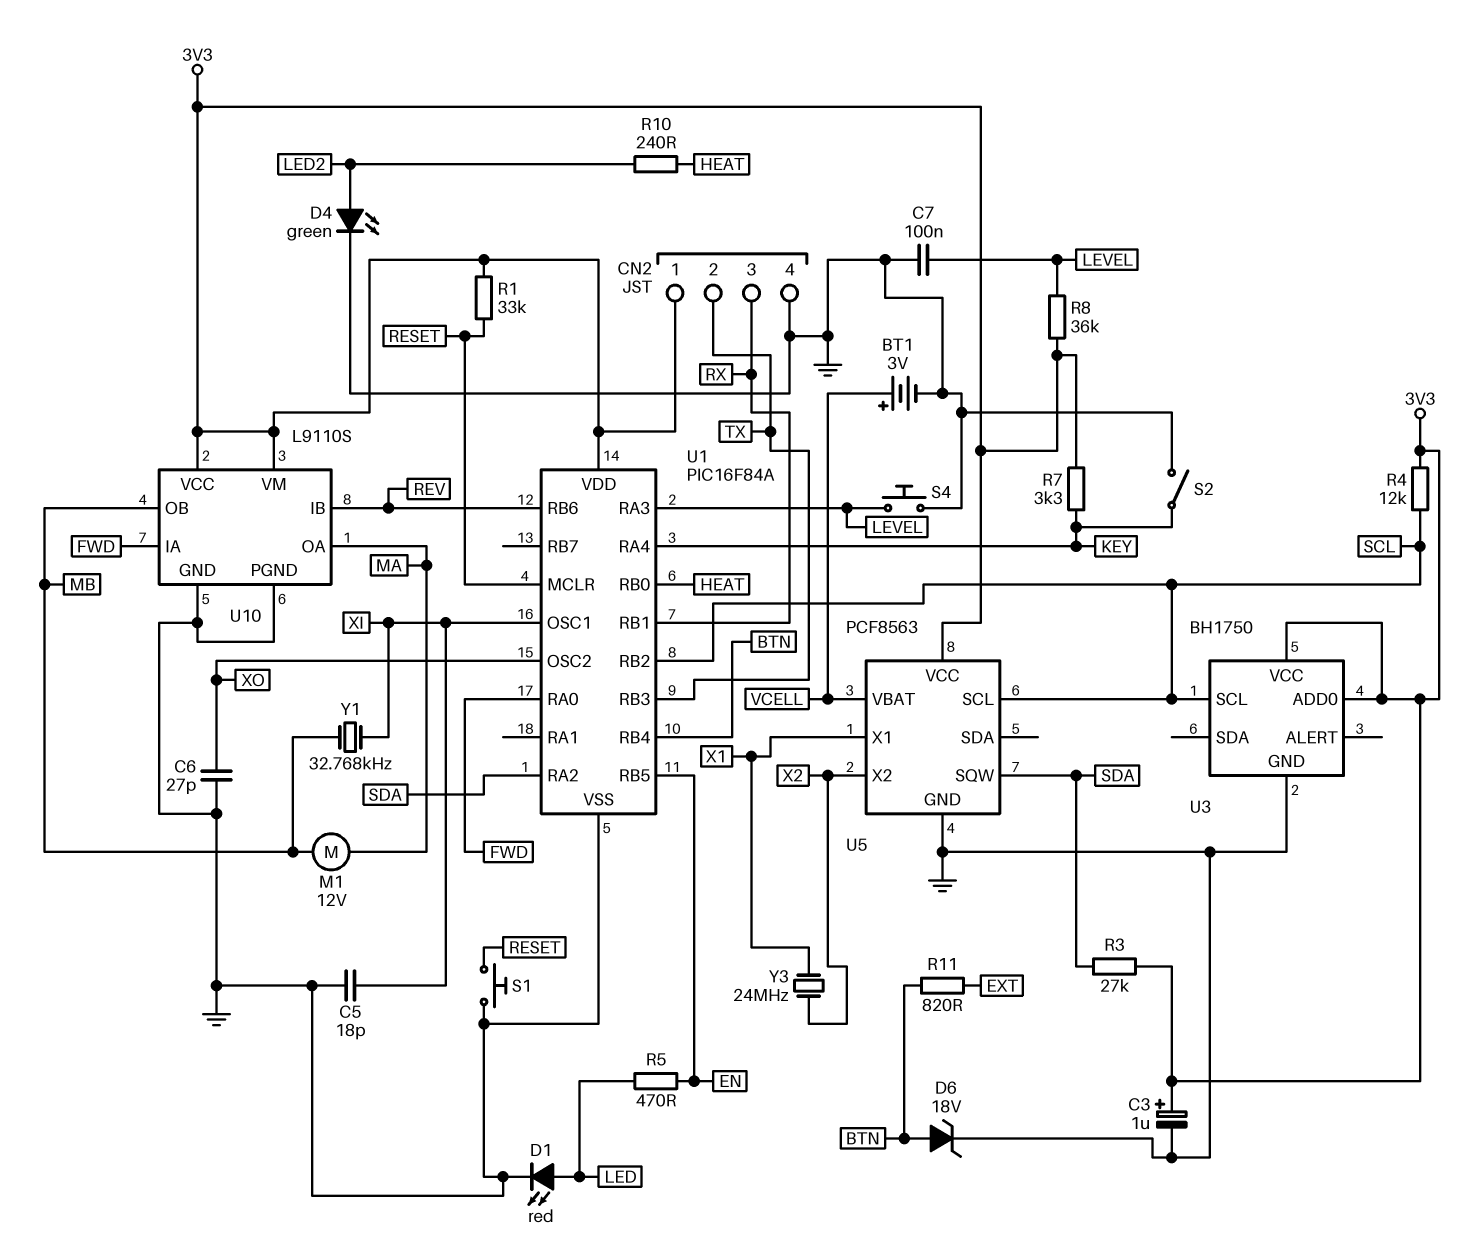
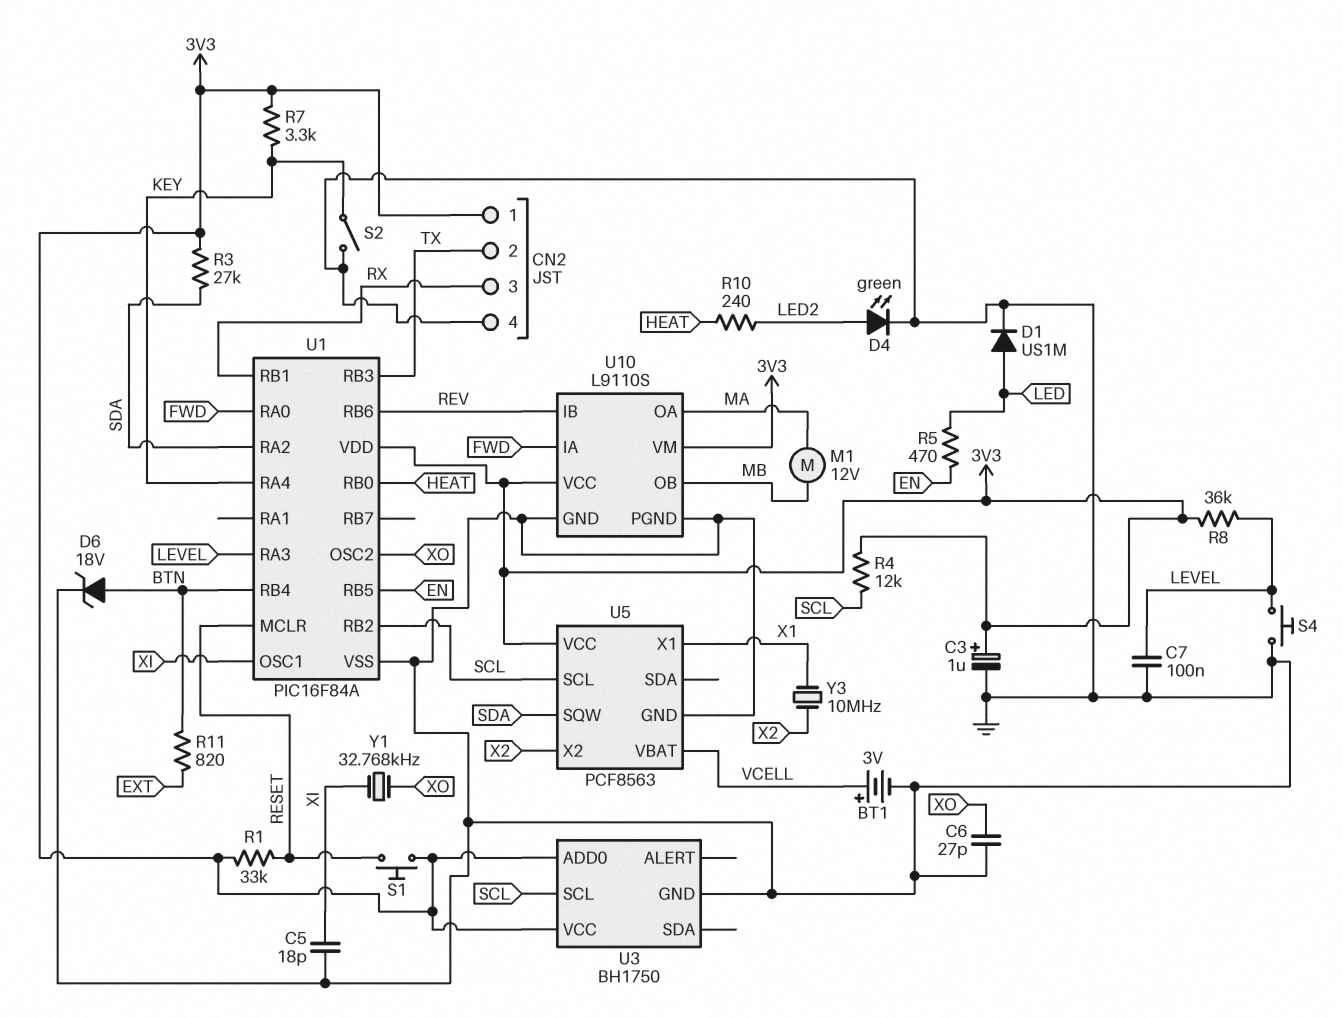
D1: LED red (A LED, K GND) -> diode US1M (A LED, K GND)
S1: button (GND, RESET) -> button (3V3, RESET)
Y1: 32.768kHz (MB, XI) -> 32.768kHz (XI, XO)
Y3: 24MHz (X1, X2) -> 10MHz (X1, X2)

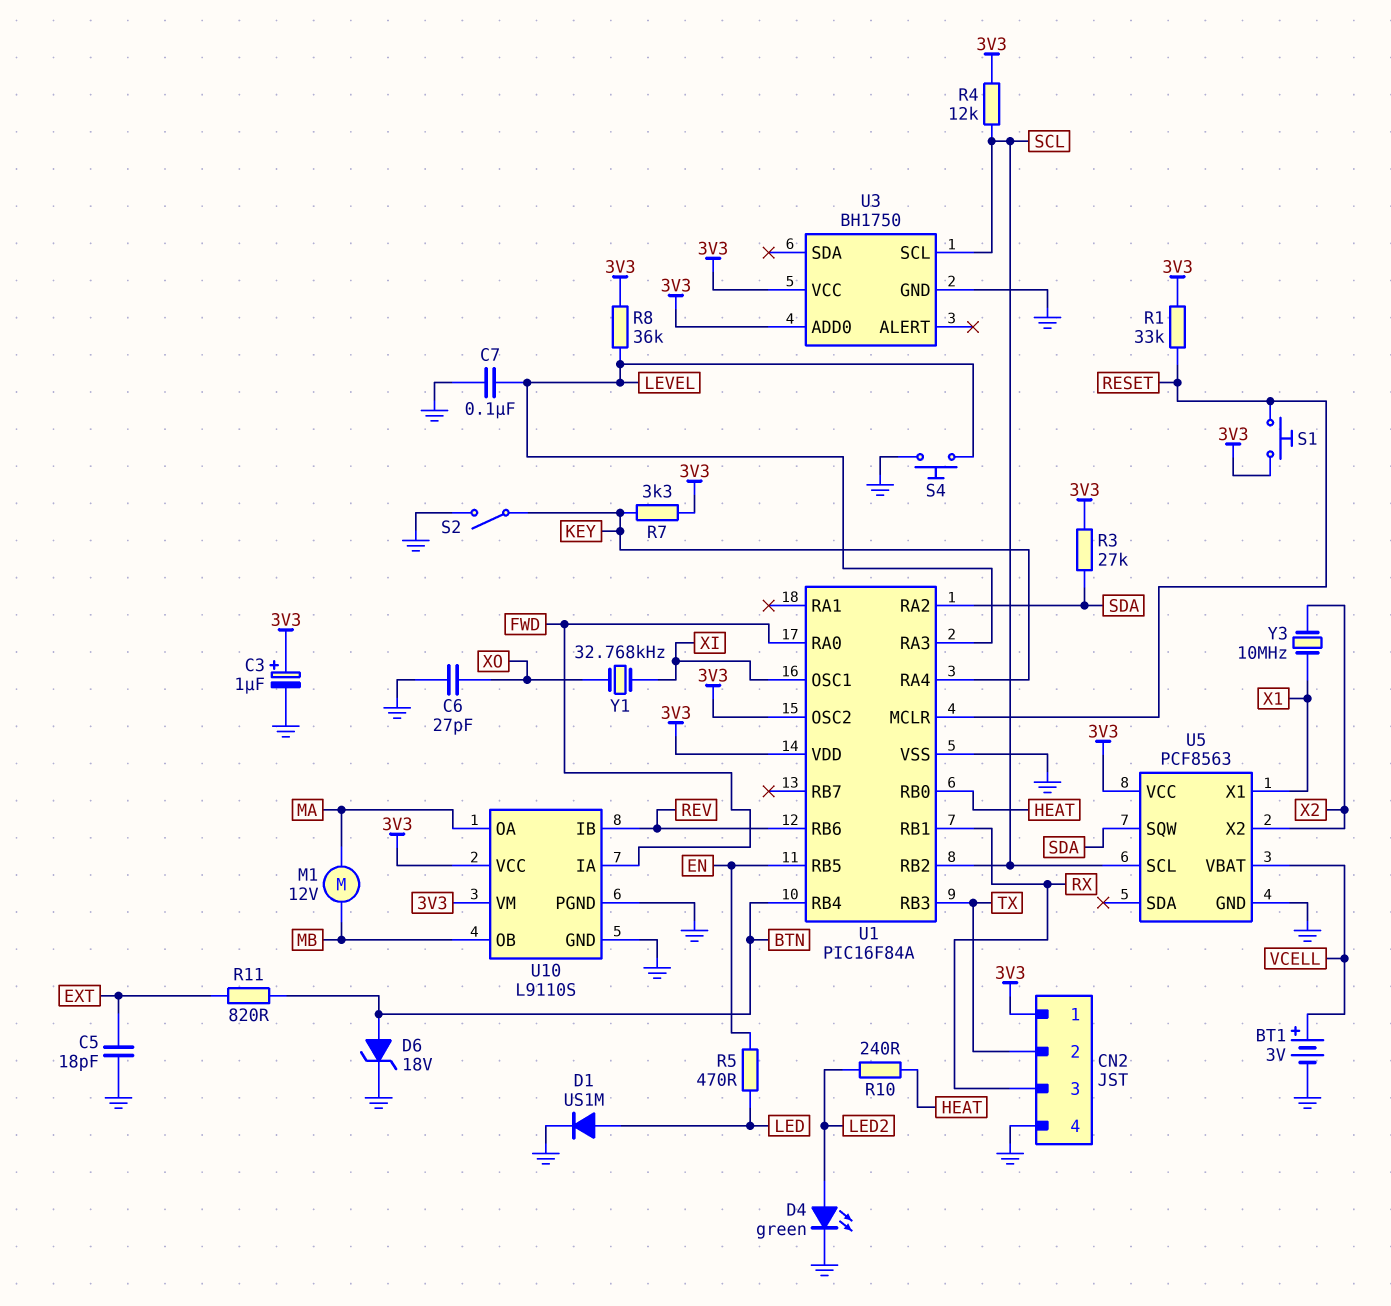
C5: 18pF (GND, XI) -> 18pF (EXT, GND)
U1 pin OSC2: XO -> 3V3

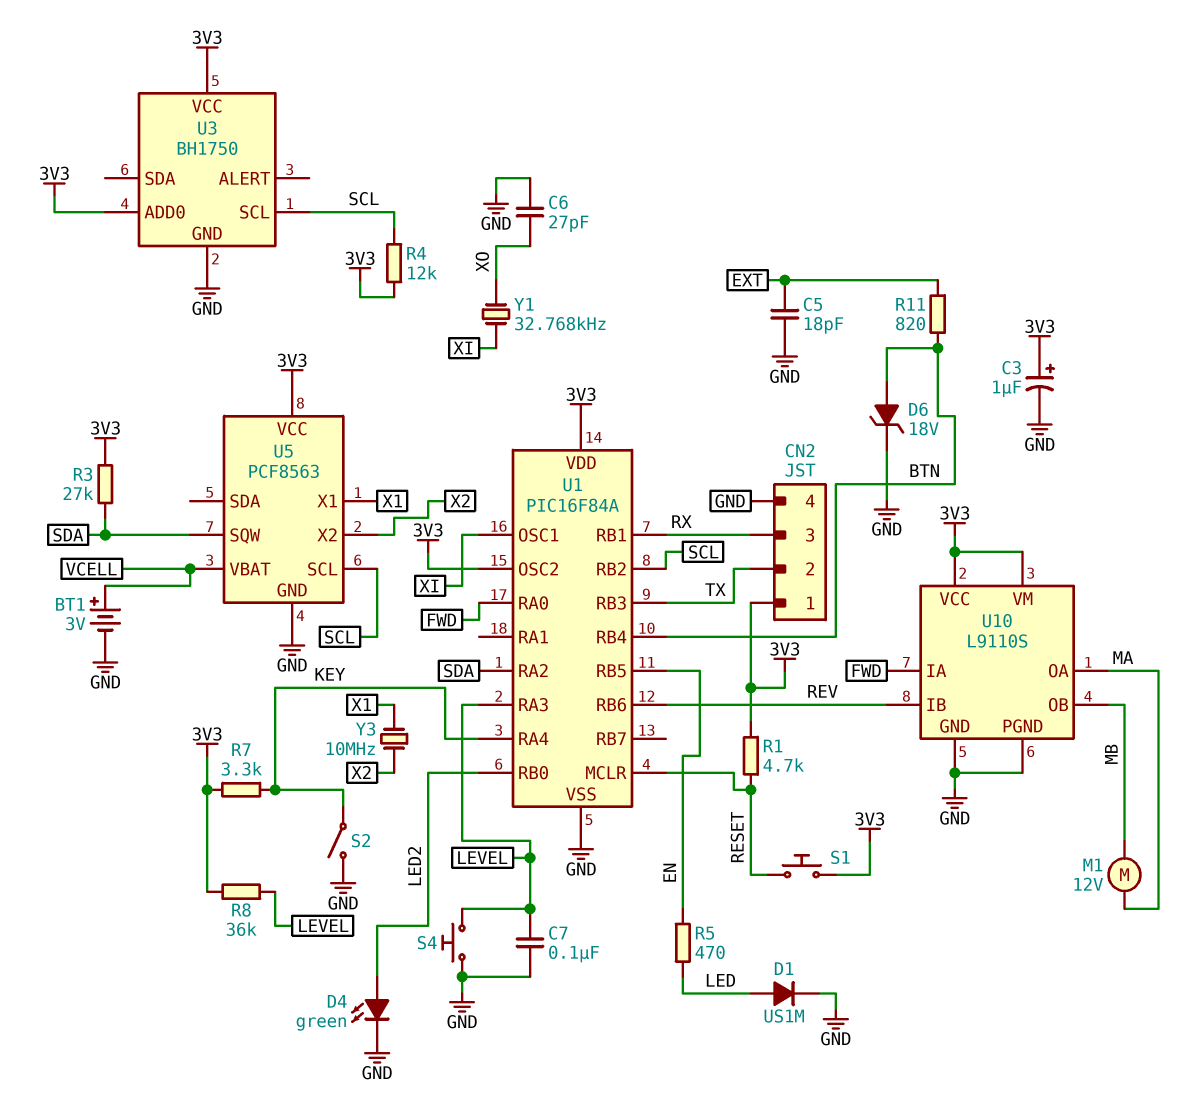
R1: 33k (3V3, RESET) -> 4.7k (3V3, RESET)
R10: 240 (HEAT, LED2) -> none
U1 pin RB0: HEAT -> LED2

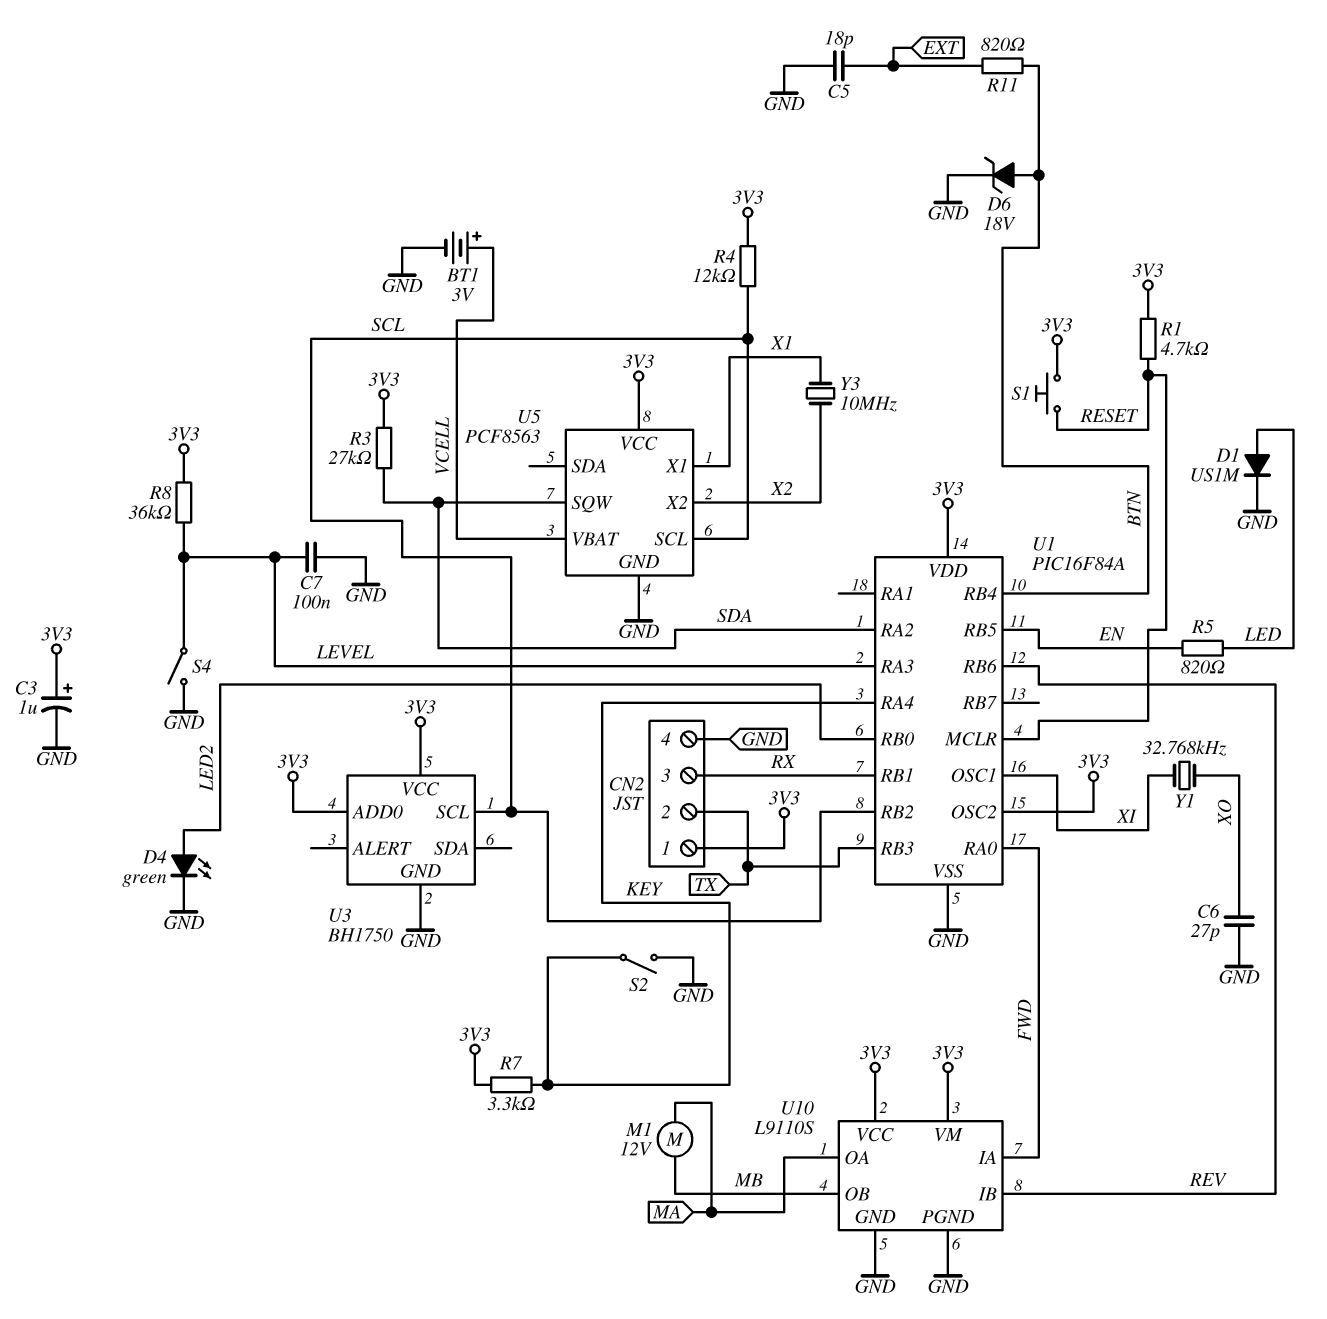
R5: 470 (EN, LED) -> 820 (EN, LED)
S4: button (GND, LEVEL) -> switch (GND, LEVEL)

